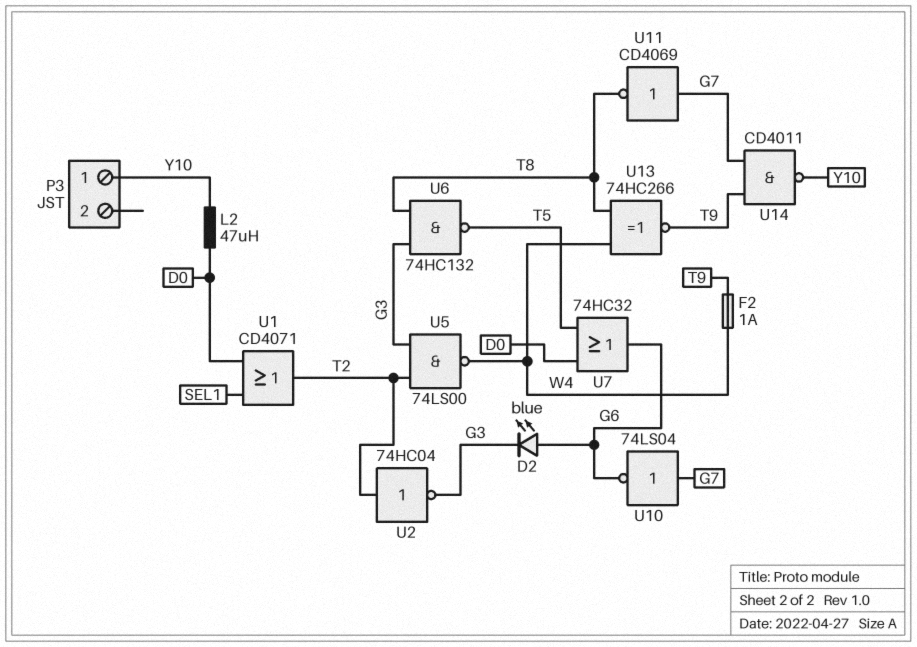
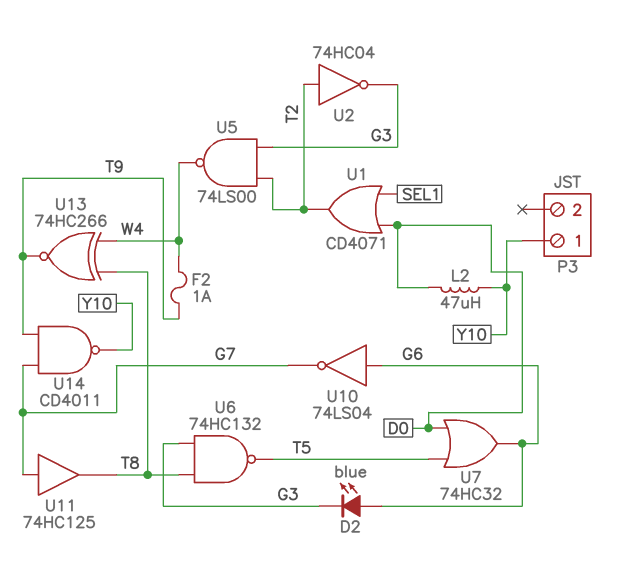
U10: NOT 74LS04 (in G7, out G6) -> NOT 74LS04 (in G6, out G7)
U11: NOT CD4069 (in G7, out T8) -> buffer 74HC125 (in G7, out T8)

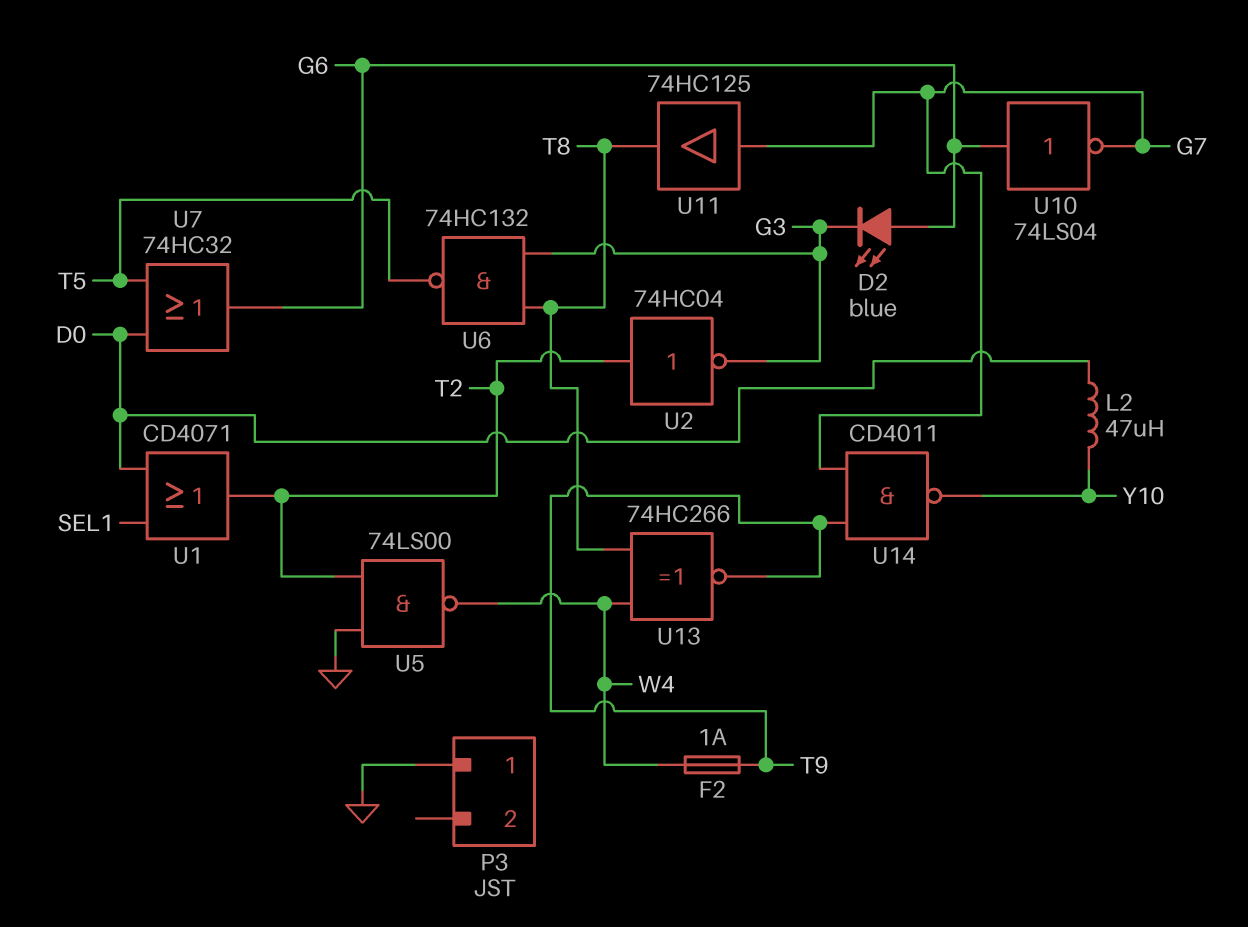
P3 pin 1: Y10 -> GND
U5: NAND 74LS00 (in G3, in T2, out W4) -> NAND 74LS00 (in GND, in T2, out W4)

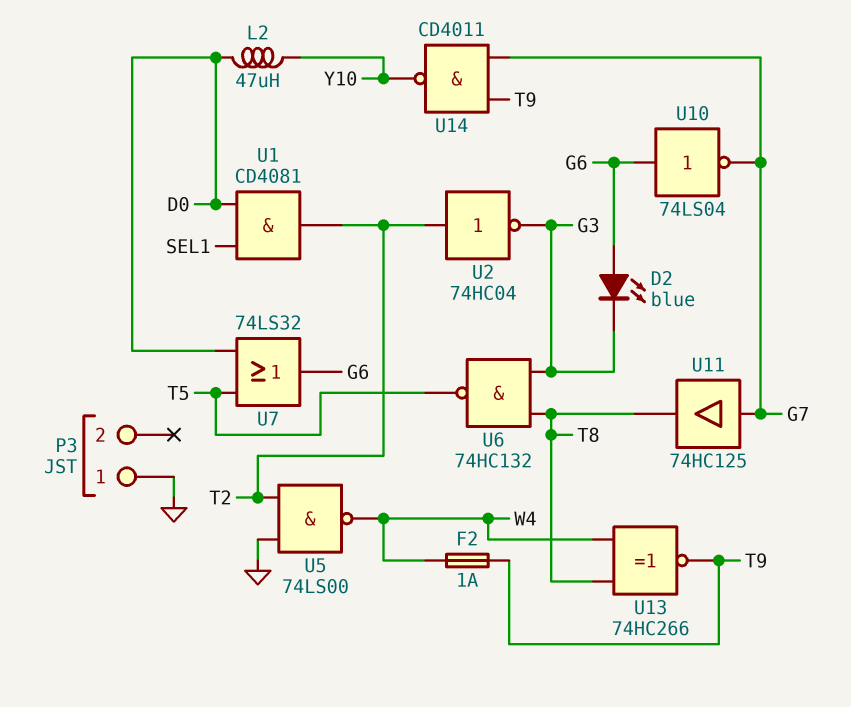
U1: OR CD4071 (in D0, in SEL1, out T2) -> AND CD4081 (in D0, in SEL1, out T2)
U7: OR 74HC32 (in D0, in T5, out G6) -> OR 74LS32 (in D0, in T5, out G6)

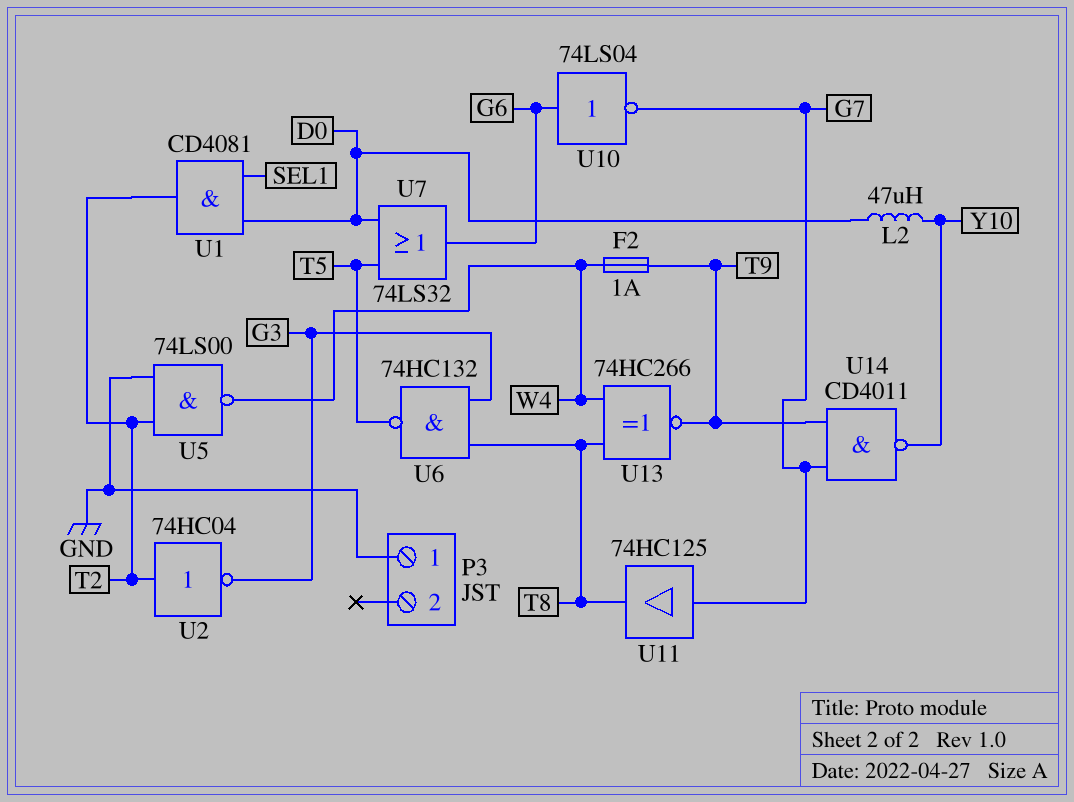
D2: LED blue (A G6, K G3) -> none

